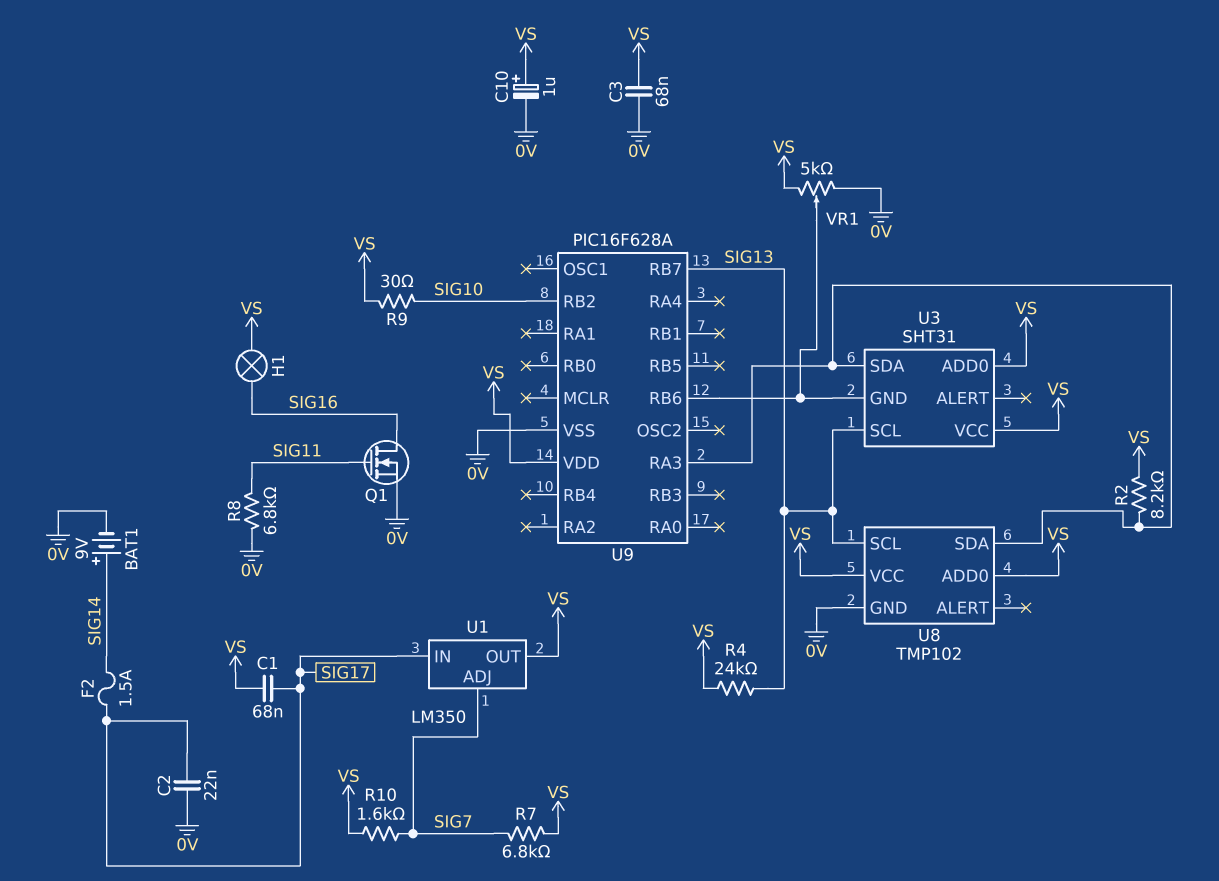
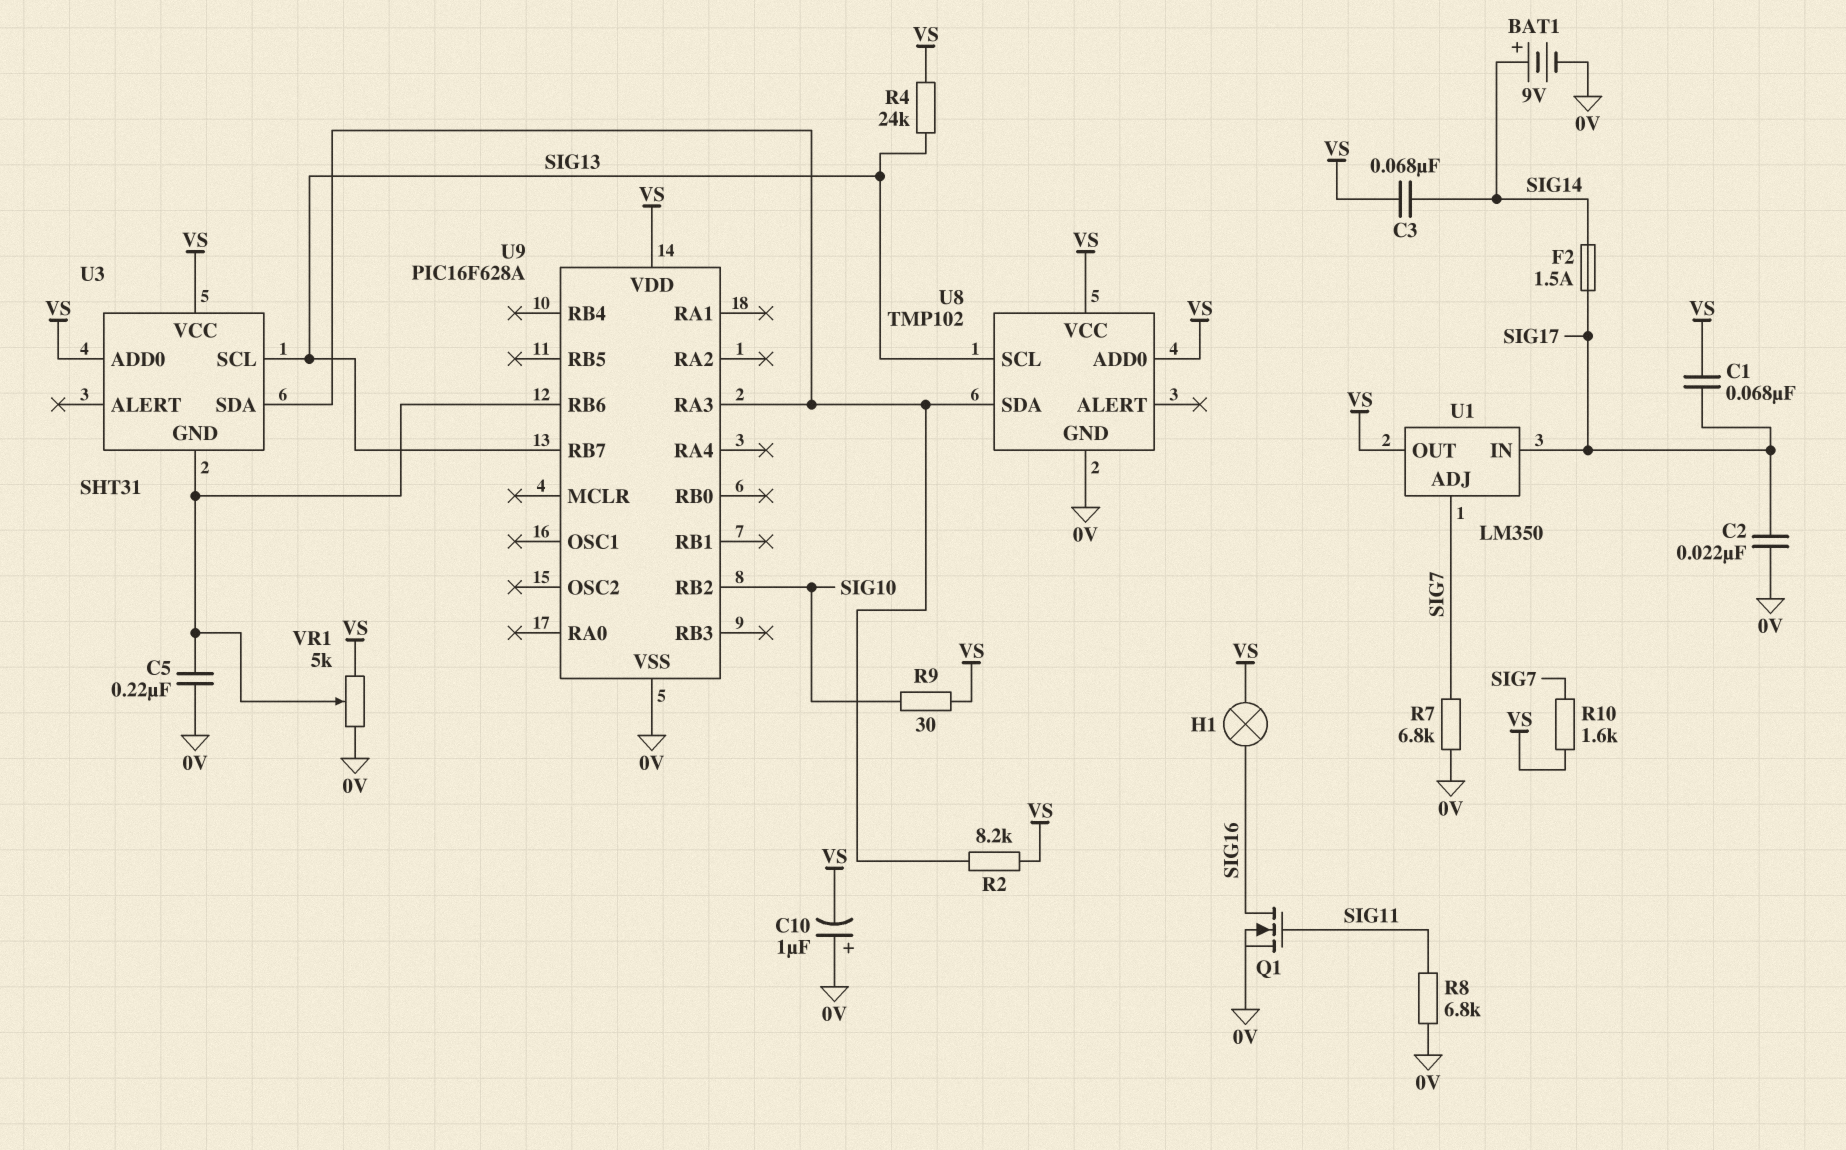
C3: 68nF (0V, VS) -> 68nF (SIG14, VS)
C5: none -> 220nF (0V, U3/GND)
C10: 1uF (plus VS, minus 0V) -> 1uF (plus 0V, minus VS)
R7: 6.8k (SIG7, VS) -> 6.8k (0V, SIG7)

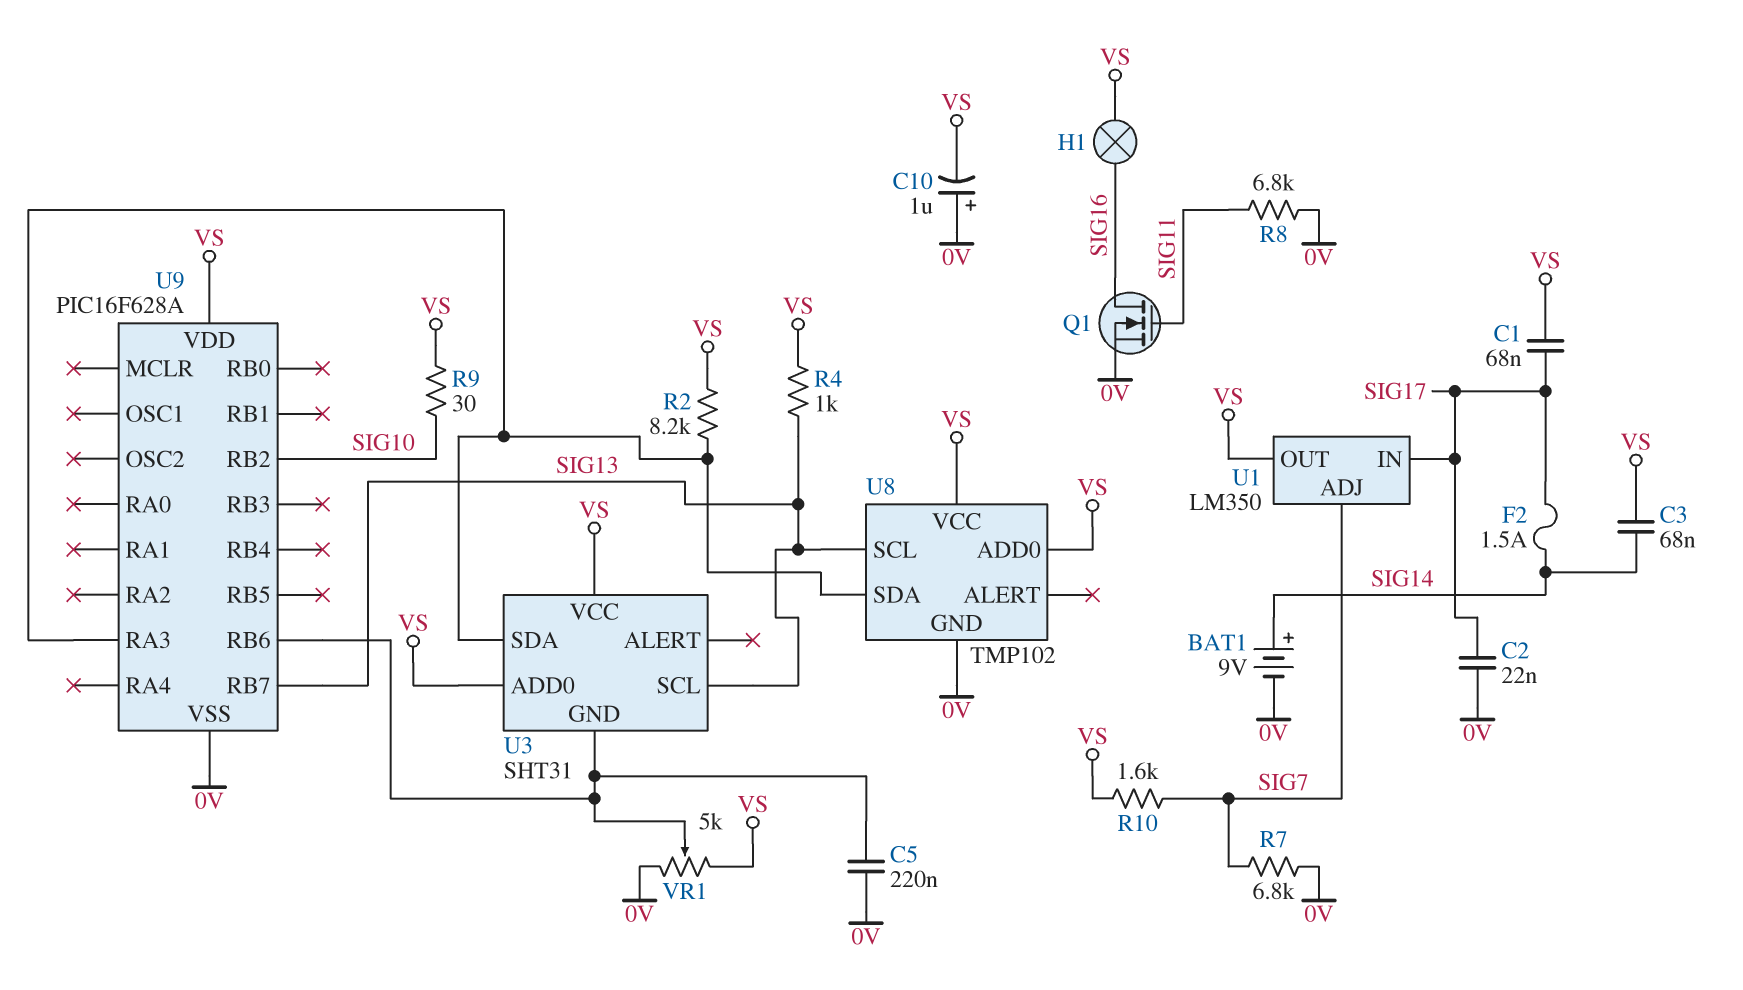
R4: 24k (SIG13, VS) -> 1k (SIG13, VS)

